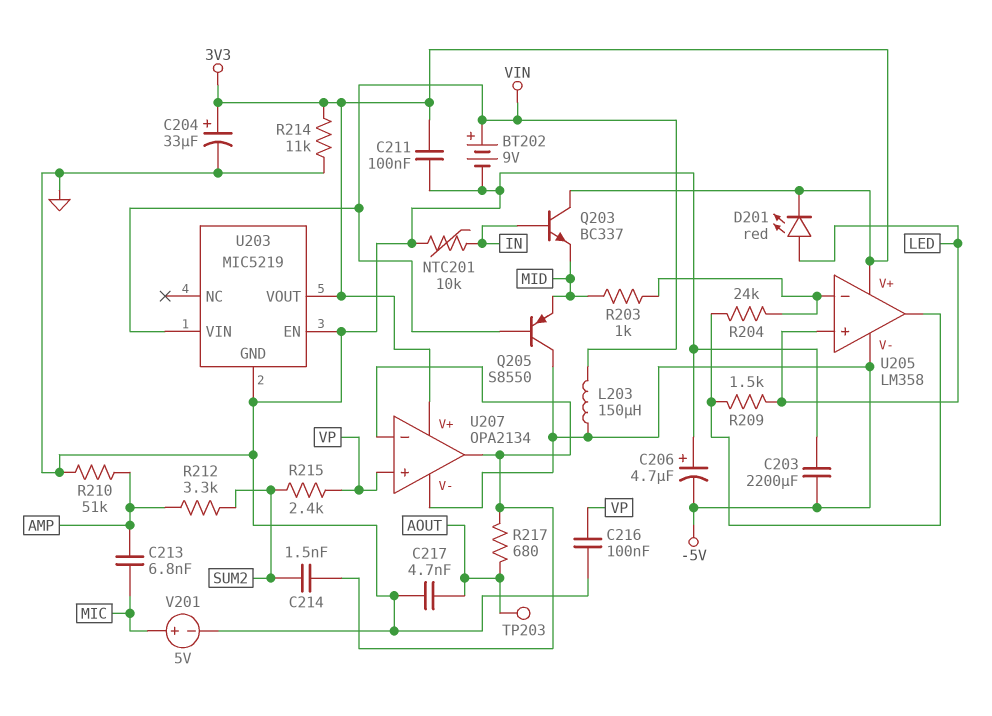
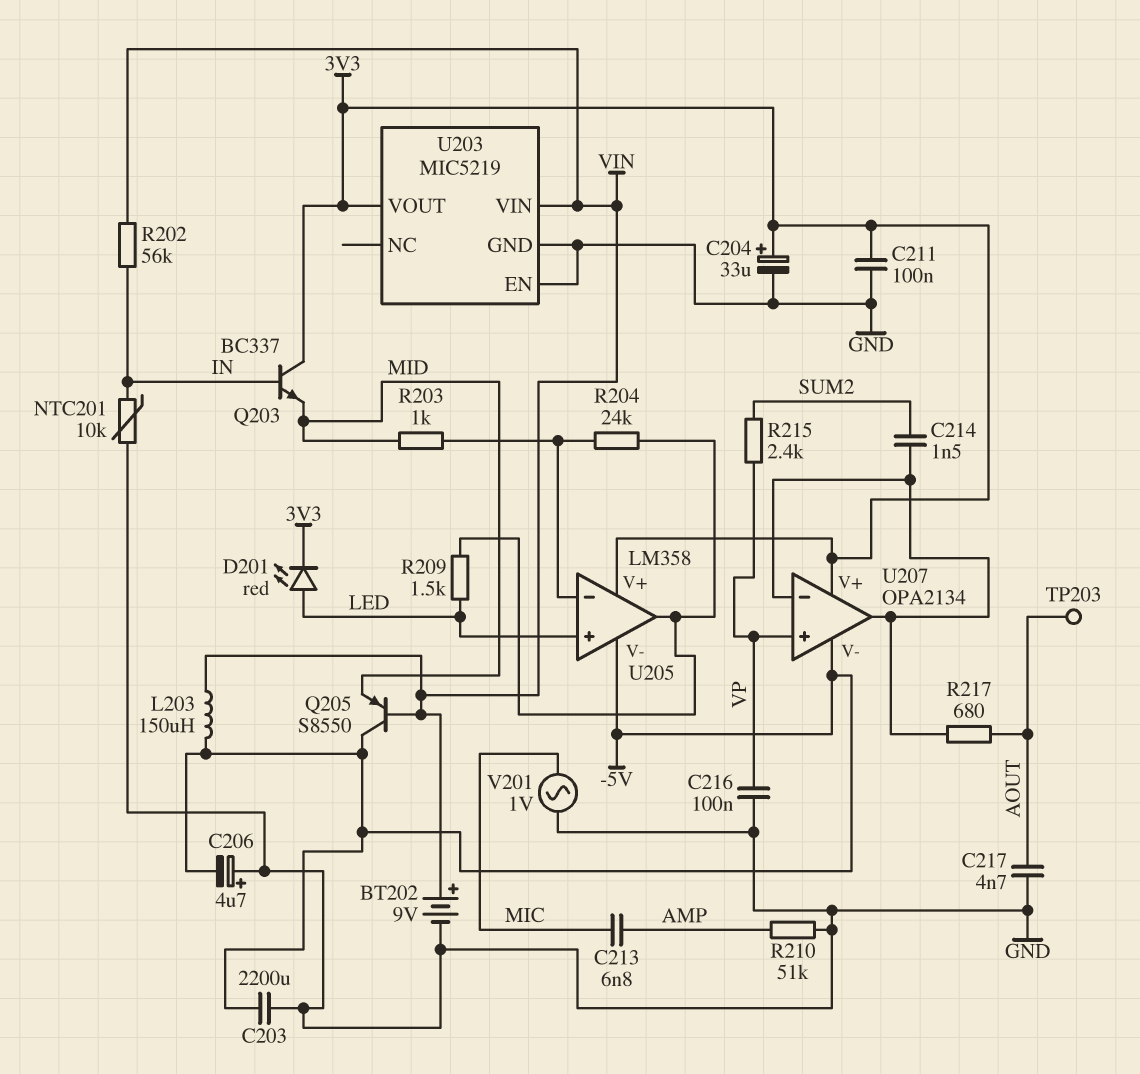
R202: none -> 56k (IN, VIN)
R212: 3.3k (AMP, SUM2) -> none
R214: 11k (3V3, GND) -> none
V201: 5V (plus MIC, minus GND) -> AC 1V (GND, MIC)

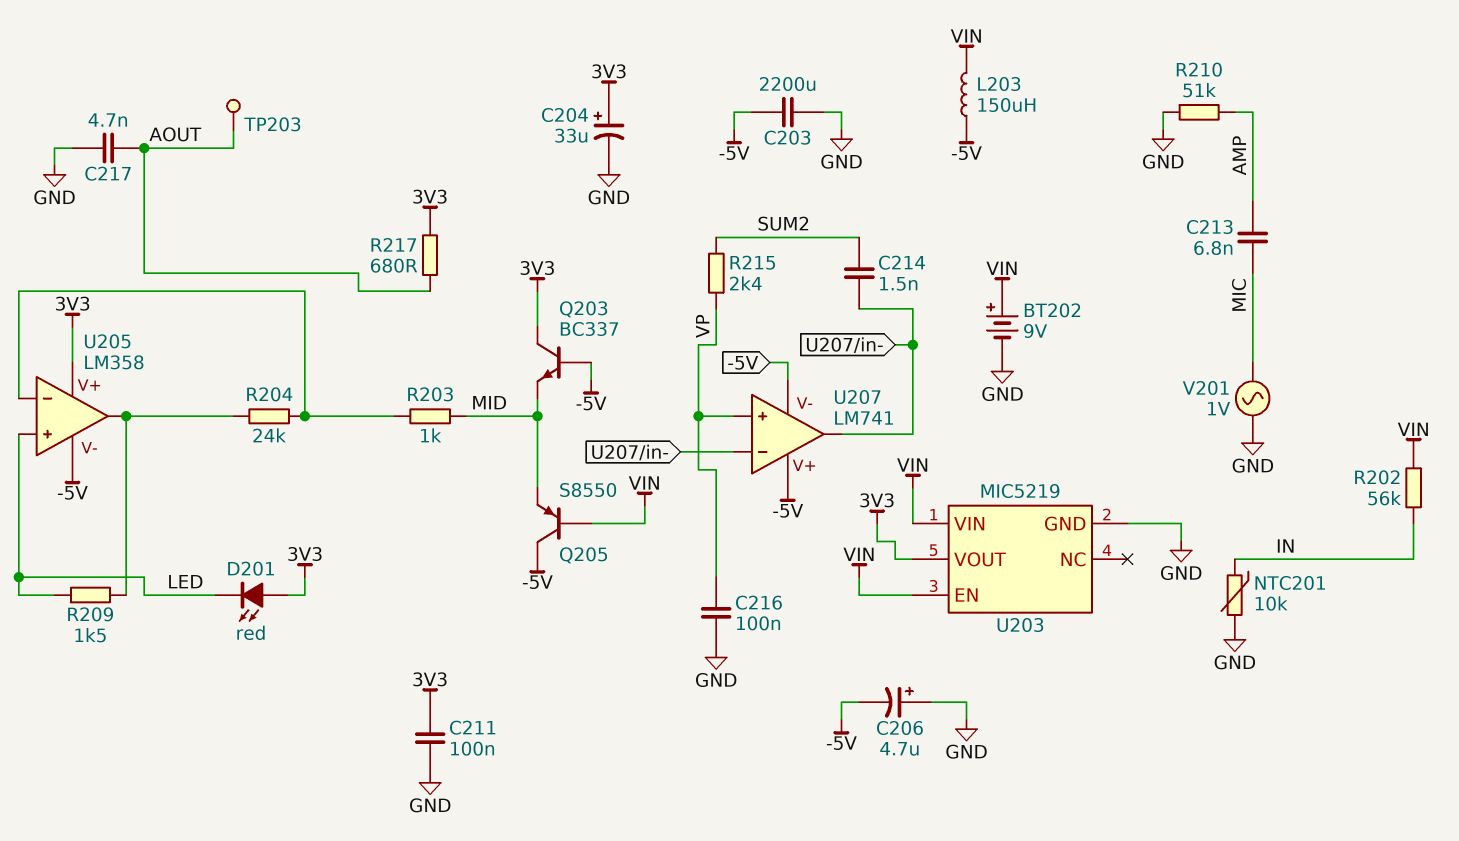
D201: LED red (A LED, K 3V3) -> LED red (A 3V3, K LED)
Q203: NPN BC337 (B IN, C 3V3, E MID) -> NPN BC337 (B -5V, C 3V3, E MID)
R217: 680 (AOUT, U207/in-) -> 680 (3V3, AOUT)
U203 pin EN: GND -> VIN
U207: OPA2134 -> LM741
U207 pin V+: 3V3 -> -5V

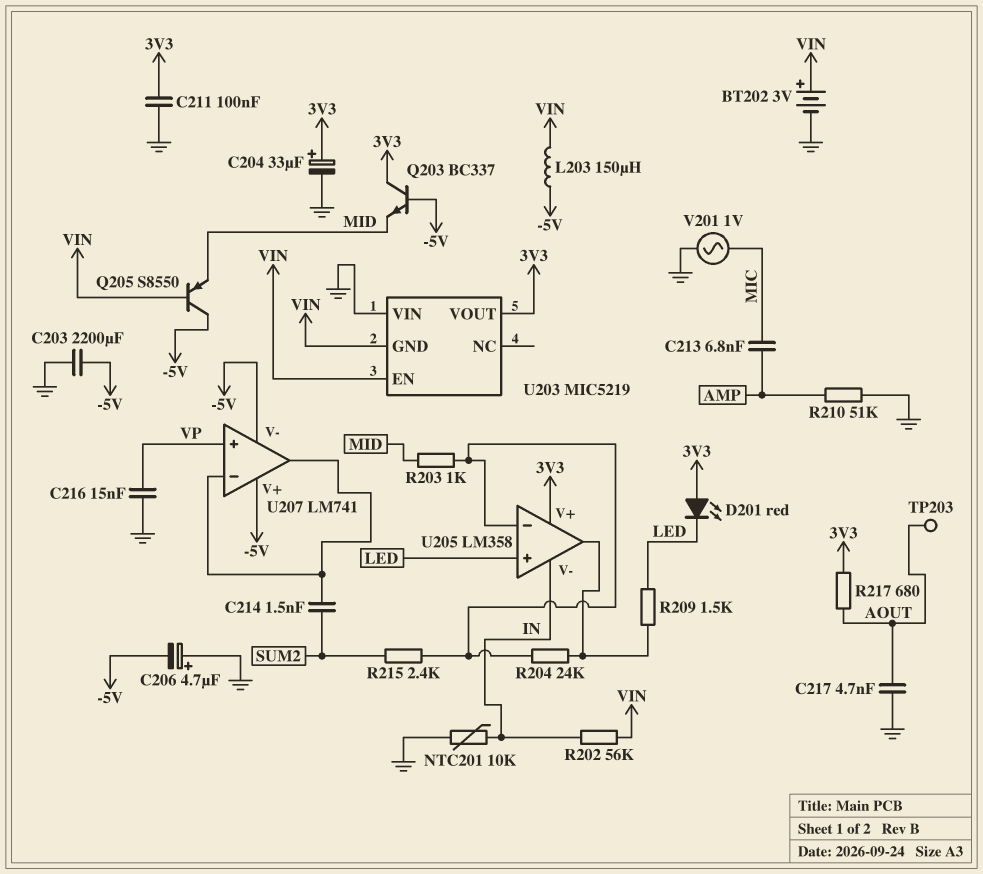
BT202: 9V (plus VIN, minus GND) -> 3V (plus VIN, minus GND)
C216: 100nF (GND, VP) -> 15nF (GND, VP)
R215: 2.4k (SUM2, VP) -> 2.4k (SUM2, U205/in-)
U203 pin GND: GND -> VIN
U203 pin VIN: VIN -> GND
U205 pin V-: -5V -> IN

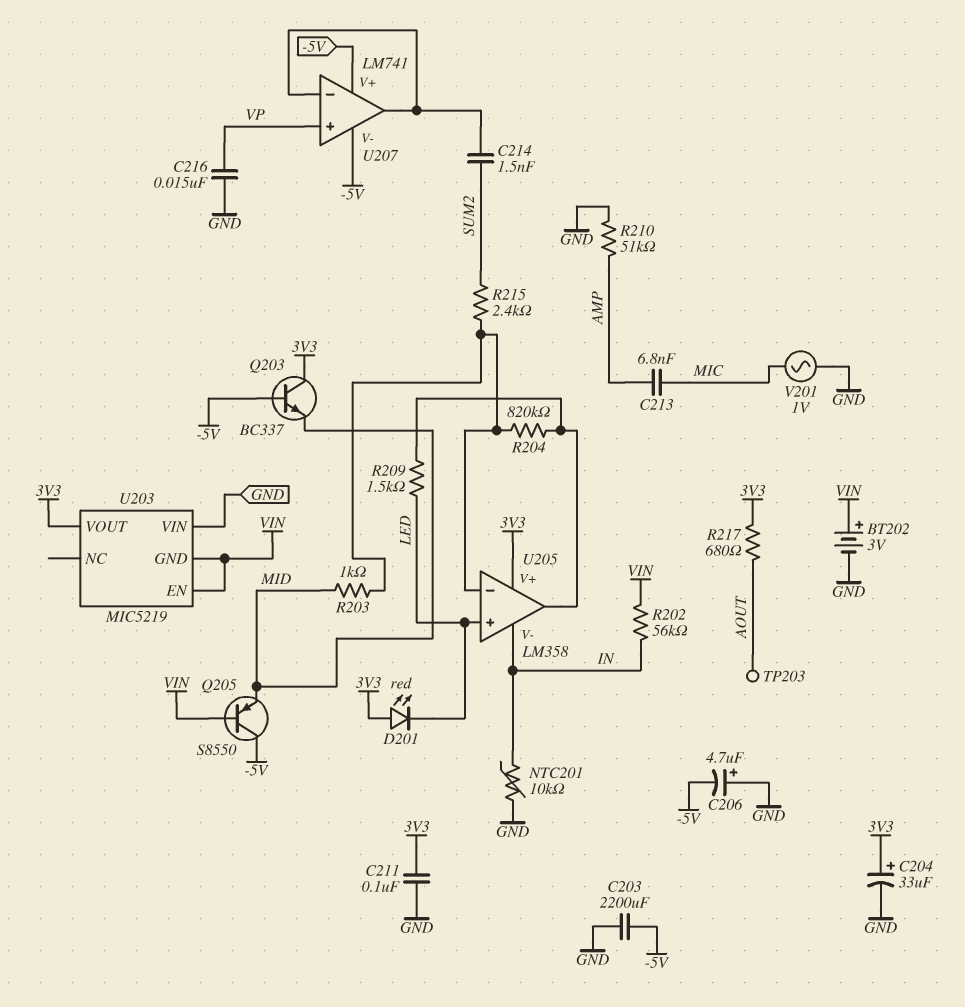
C217: 4.7nF (AOUT, GND) -> none
L203: 150uH (-5V, VIN) -> none
R204: 24k (U205/in-, U205/out) -> 820k (U205/in-, U205/out)

